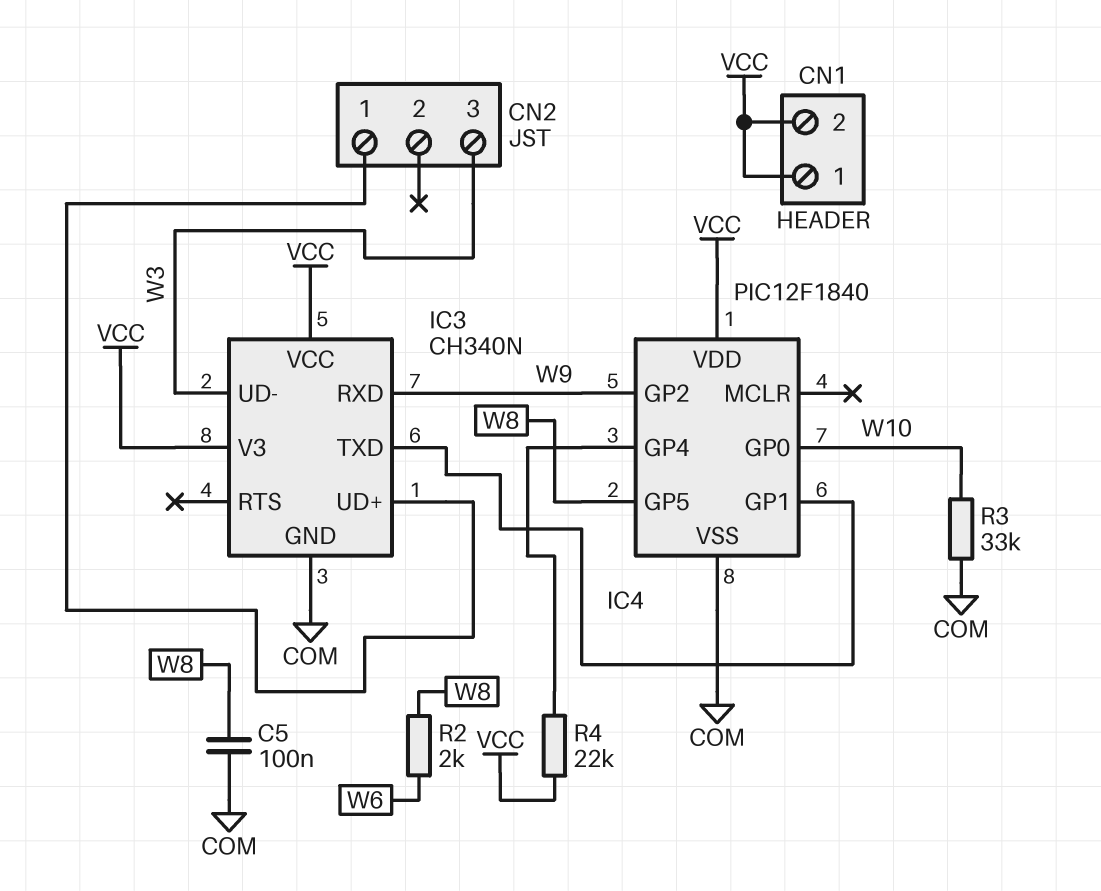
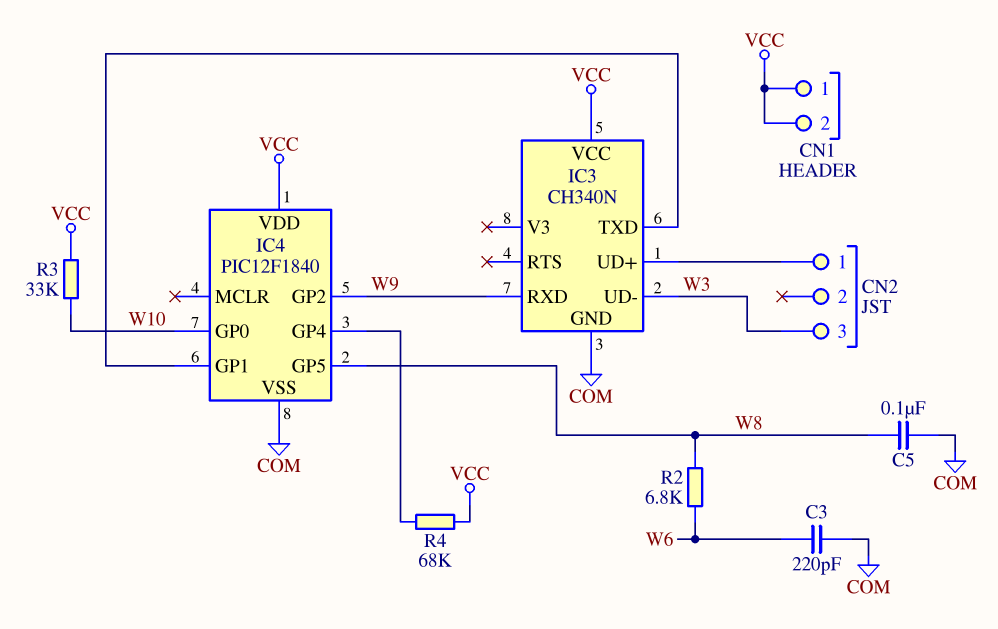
C3: none -> 220pF (COM, W6)
IC3 pin V3: VCC -> none
R2: 2k (W6, W8) -> 6.8k (W6, W8)
R3: 33k (COM, W10) -> 33k (VCC, W10)
R4: 22k (IC4/GP4, VCC) -> 68k (IC4/GP4, VCC)

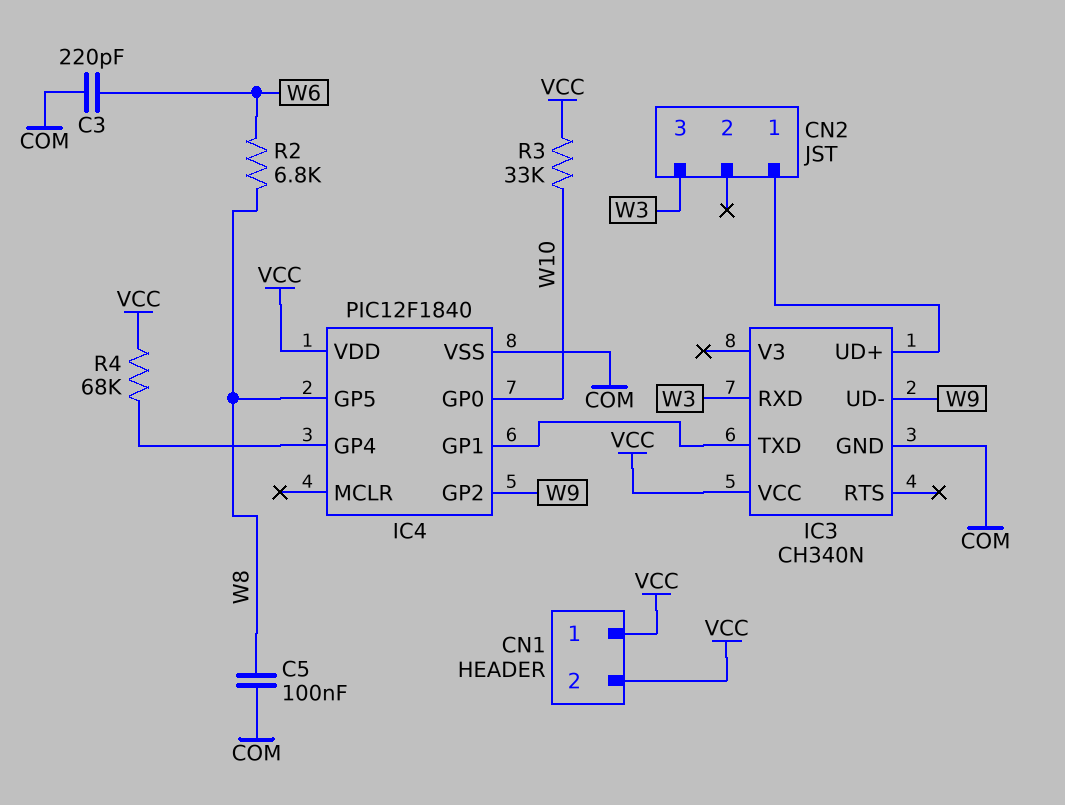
IC3 pin RXD: W9 -> W3
IC3 pin UD-: W3 -> W9

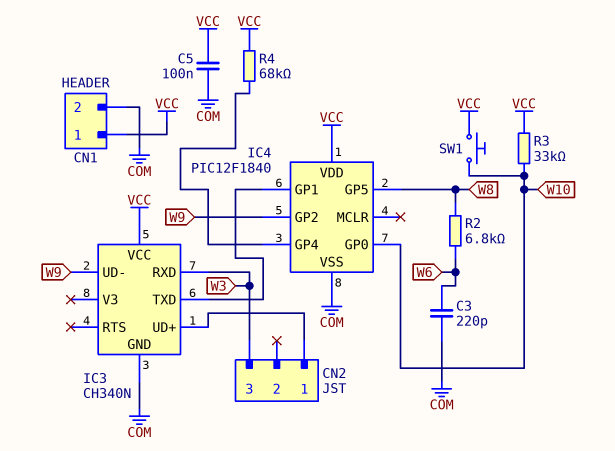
C5: 100nF (COM, W8) -> 100nF (COM, VCC)
CN1 pin 2: VCC -> COM
SW1: none -> button (VCC, W10)

